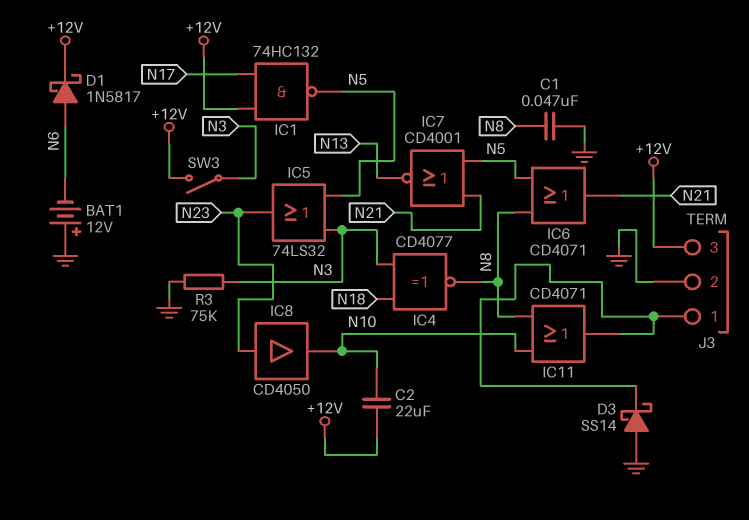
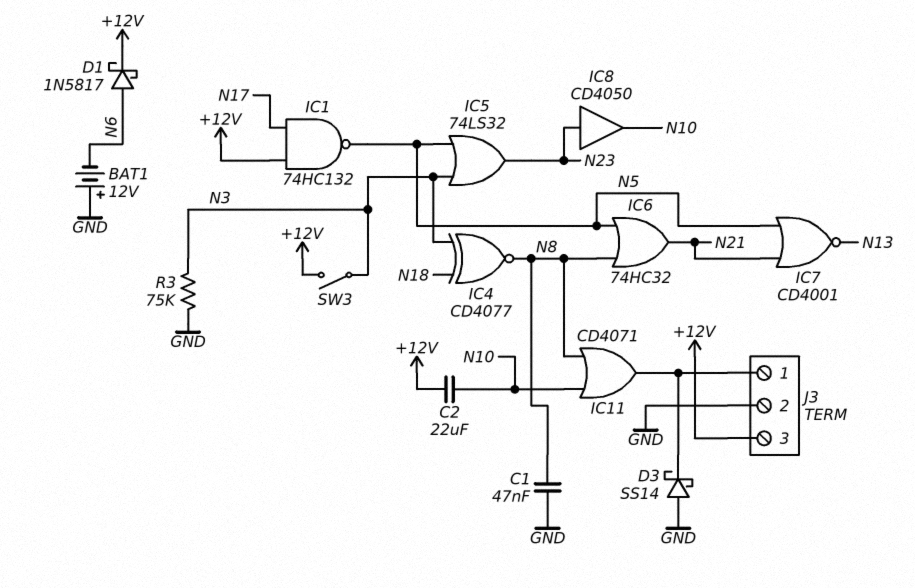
IC6: OR CD4071 (in N5, in N8, out N21) -> OR 74HC32 (in N5, in N8, out N21)

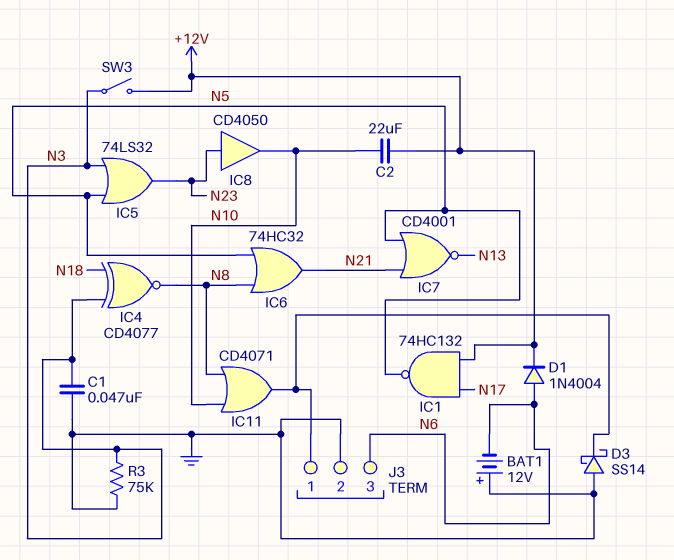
C1: 47nF (GND, N8) -> 47nF (GND, N3)
D1: schottky 1N5817 (A N6, K +12V) -> diode 1N4004 (A N6, K +12V)
J3 pin 3: +12V -> N6

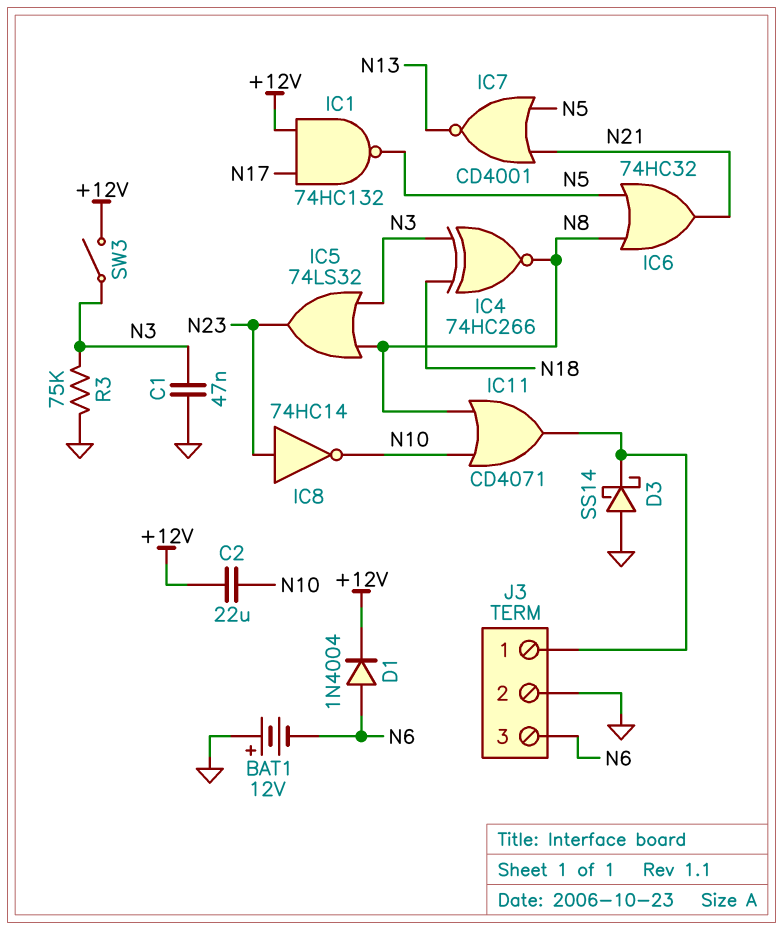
IC4: XNOR CD4077 (in N3, in N18, out N8) -> XNOR 74HC266 (in N3, in N18, out N8)
IC5: OR 74LS32 (in N3, in N5, out N23) -> OR 74LS32 (in N3, in N8, out N23)
IC8: buffer CD4050 (in N23, out N10) -> NOT 74HC14 (in N23, out N10)

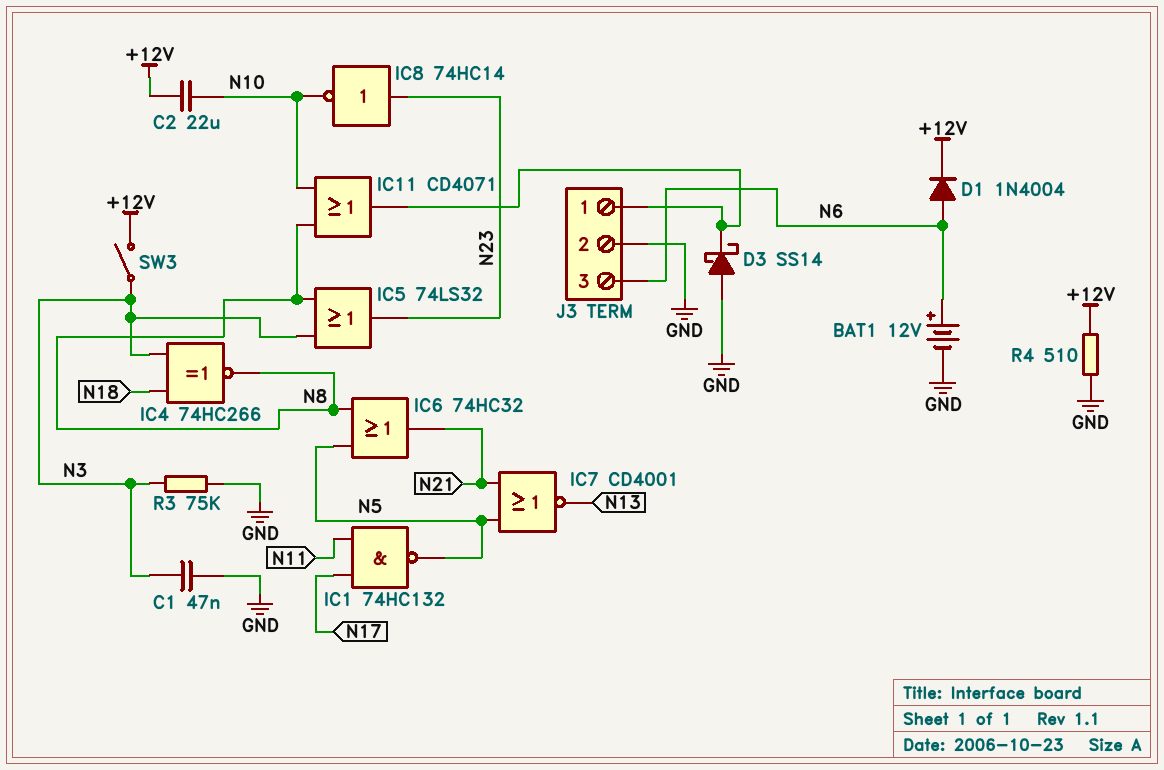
BAT1: 12V (plus GND, minus N6) -> 12V (plus N6, minus GND)
IC1: NAND 74HC132 (in +12V, in N17, out N5) -> NAND 74HC132 (in N11, in N17, out N5)
R4: none -> 510 (+12V, GND)

